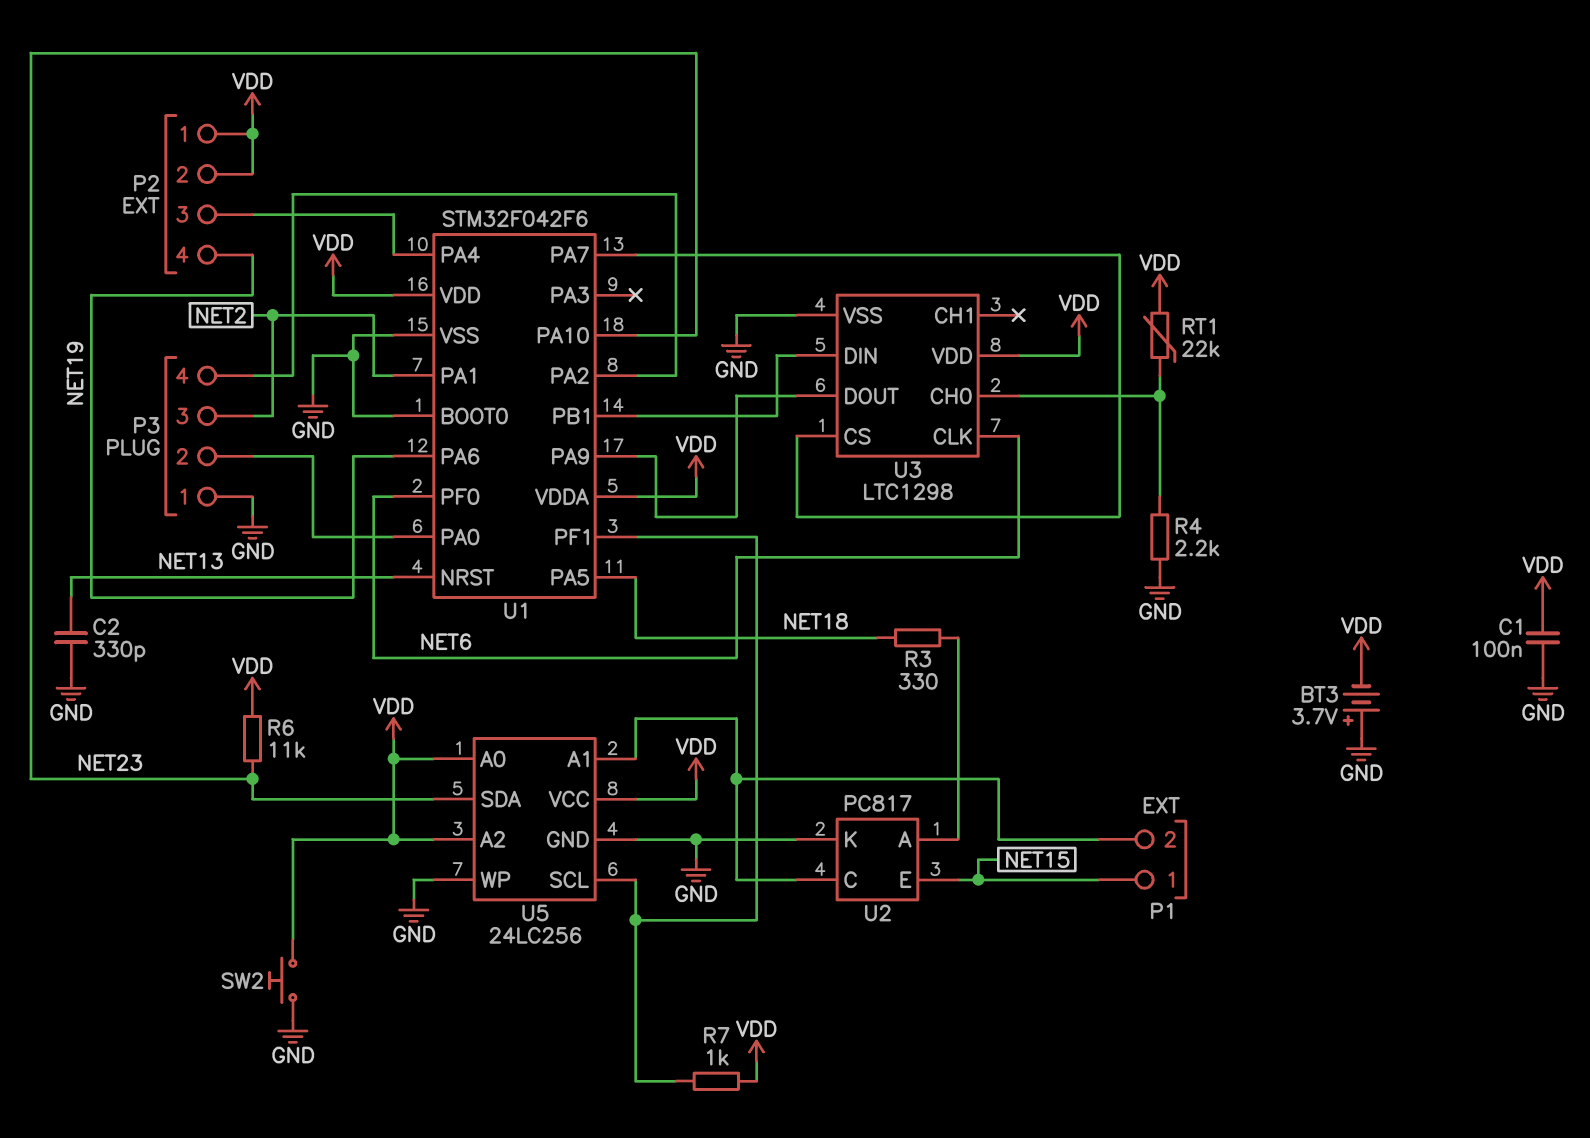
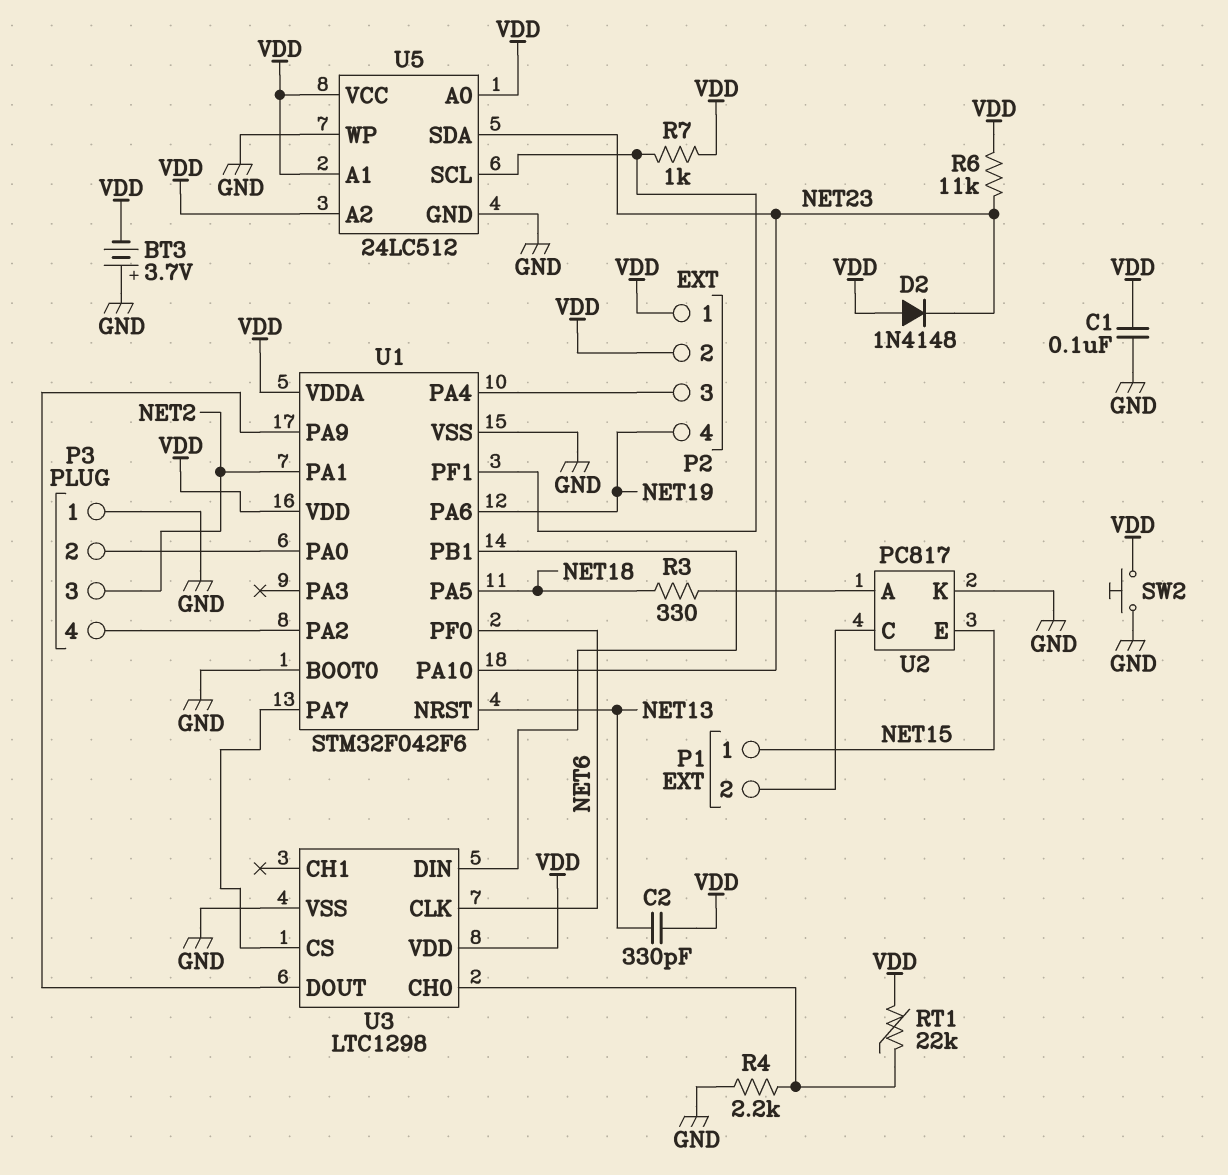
C2: 330pF (GND, NET13) -> 330pF (NET13, VDD)
D2: none -> diode 1N4148 (A VDD, K NET23)
U5: 24LC256 -> 24LC512
U5 pin A1: P1/2 -> VDD

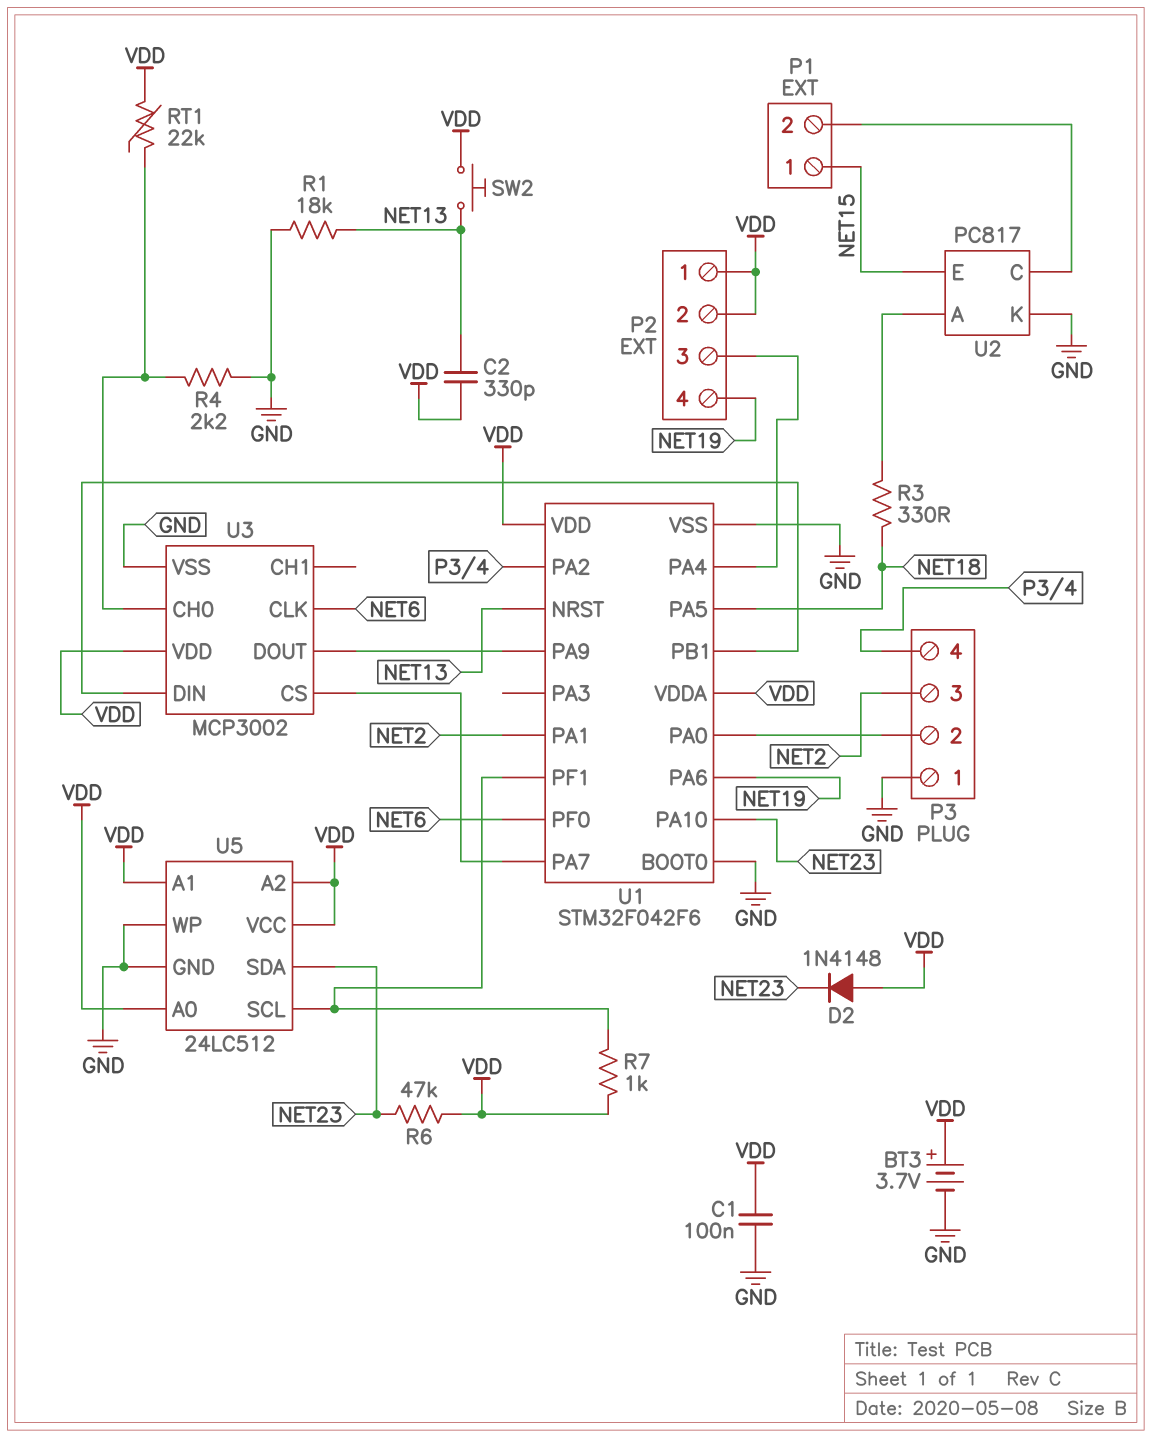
BT3: 3.7V (plus GND, minus VDD) -> 3.7V (plus VDD, minus GND)
R1: none -> 18k (GND, NET13)
R6: 11k (NET23, VDD) -> 47k (NET23, VDD)
SW2: button (GND, VDD) -> button (NET13, VDD)
U3: LTC1298 -> MCP3002

